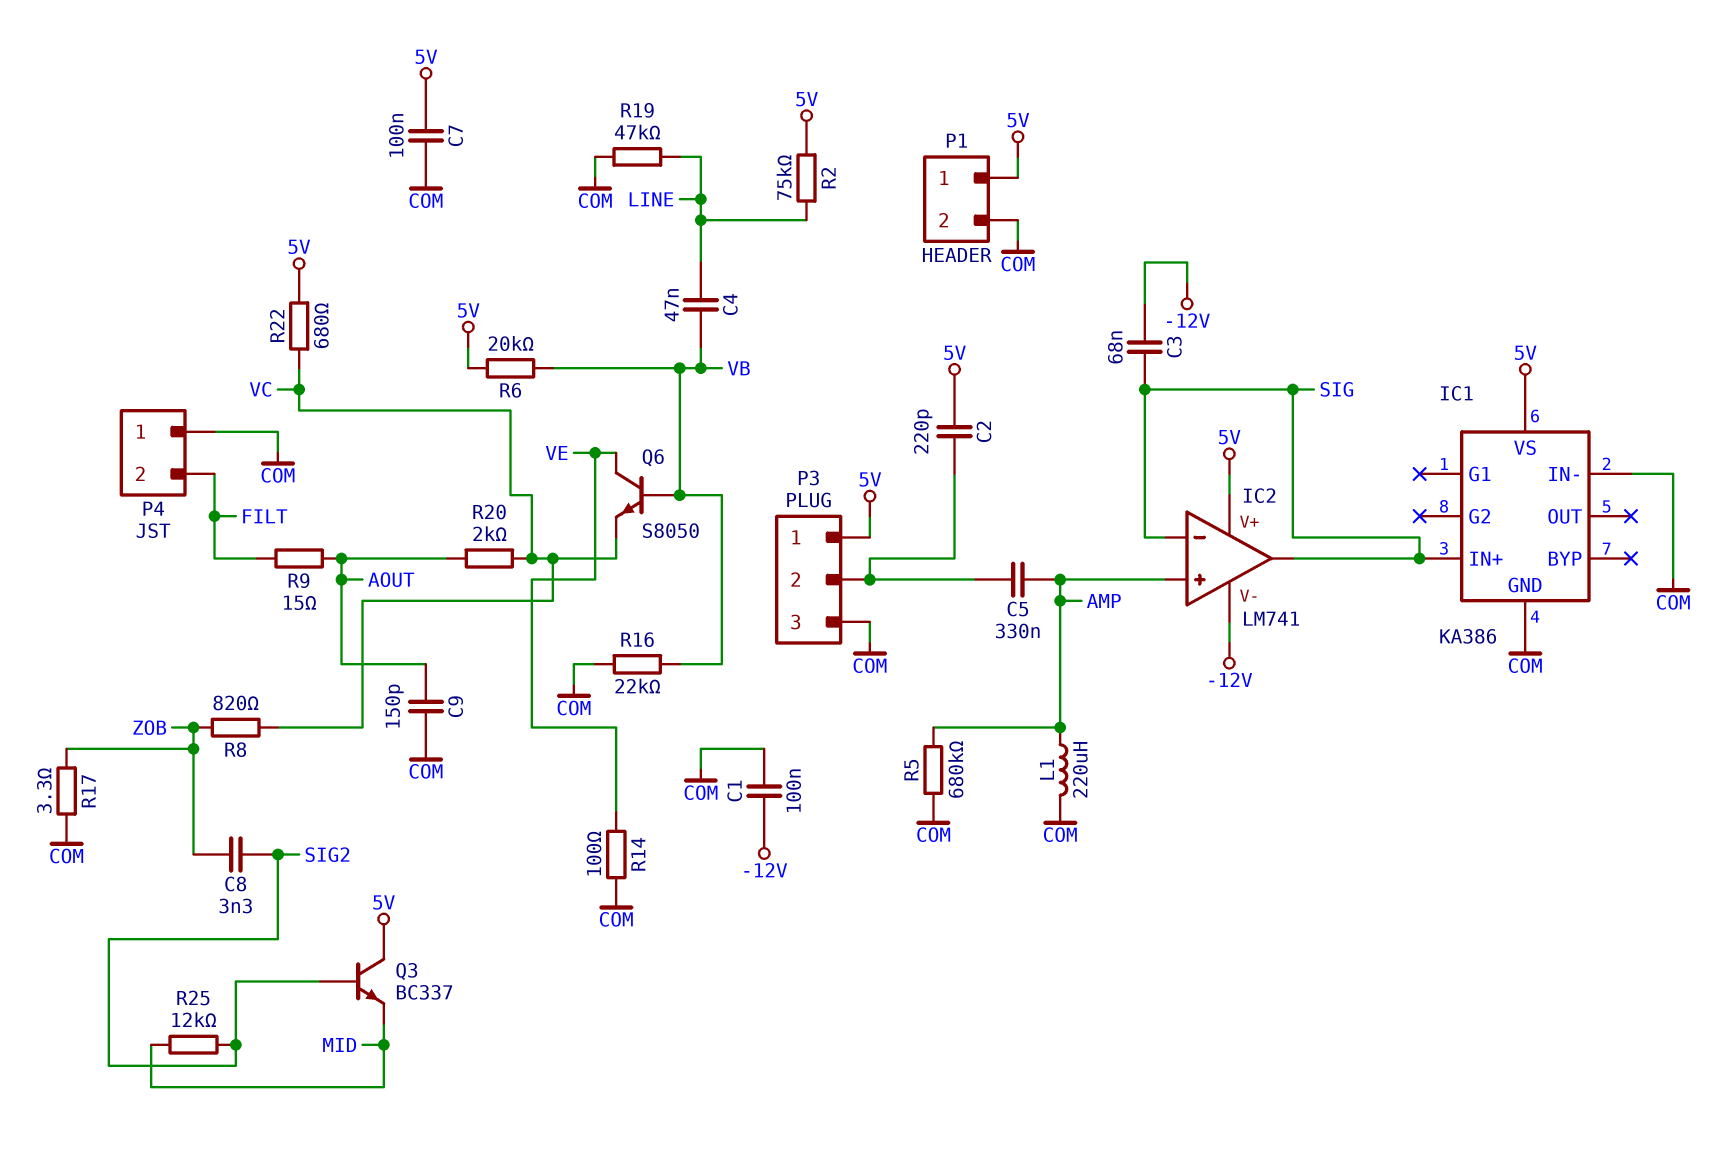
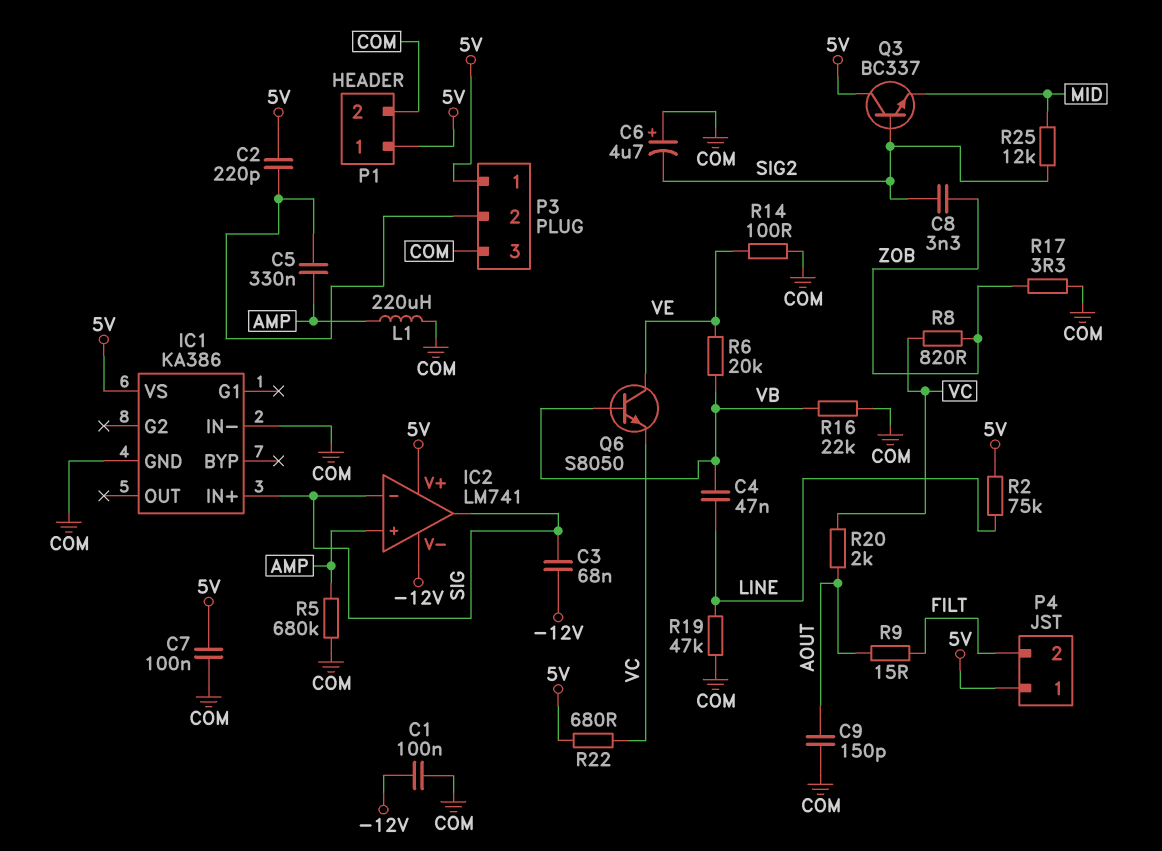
C6: none -> 4.7uF (plus COM, minus SIG2)
P4 pin 1: COM -> 5V
R6: 20k (5V, VB) -> 20k (VB, VE)

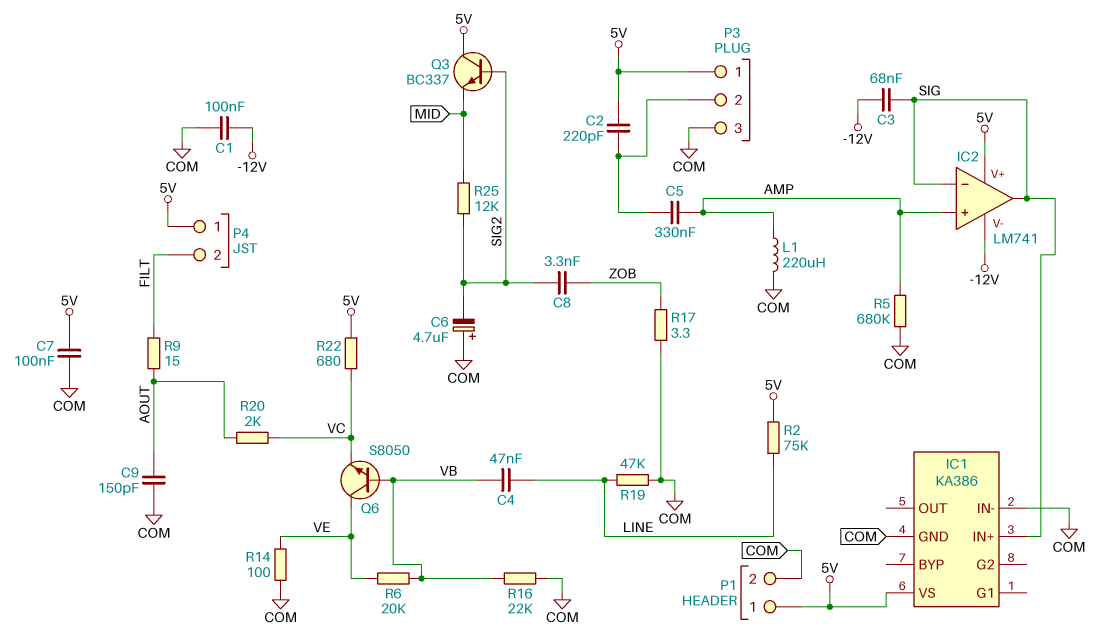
R8: 820 (VC, ZOB) -> none

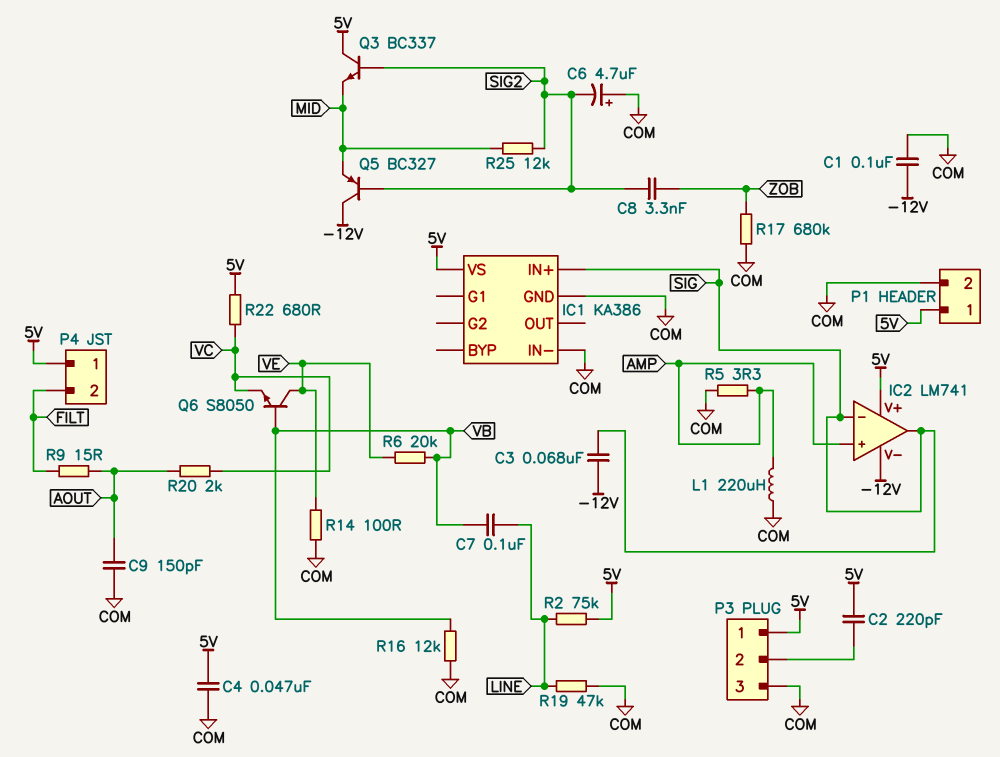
C4: 47nF (LINE, VB) -> 47nF (5V, COM)
C5: 330nF (AMP, P3/2) -> none
C7: 100nF (5V, COM) -> 100nF (LINE, VB)
Q5: none -> PNP BC327 (B SIG2, C -12V, E MID)
R5: 680k (AMP, COM) -> 3.3 (AMP, COM)
R16: 22k (COM, VB) -> 12k (COM, VB)
R17: 3.3 (COM, ZOB) -> 680k (COM, ZOB)

